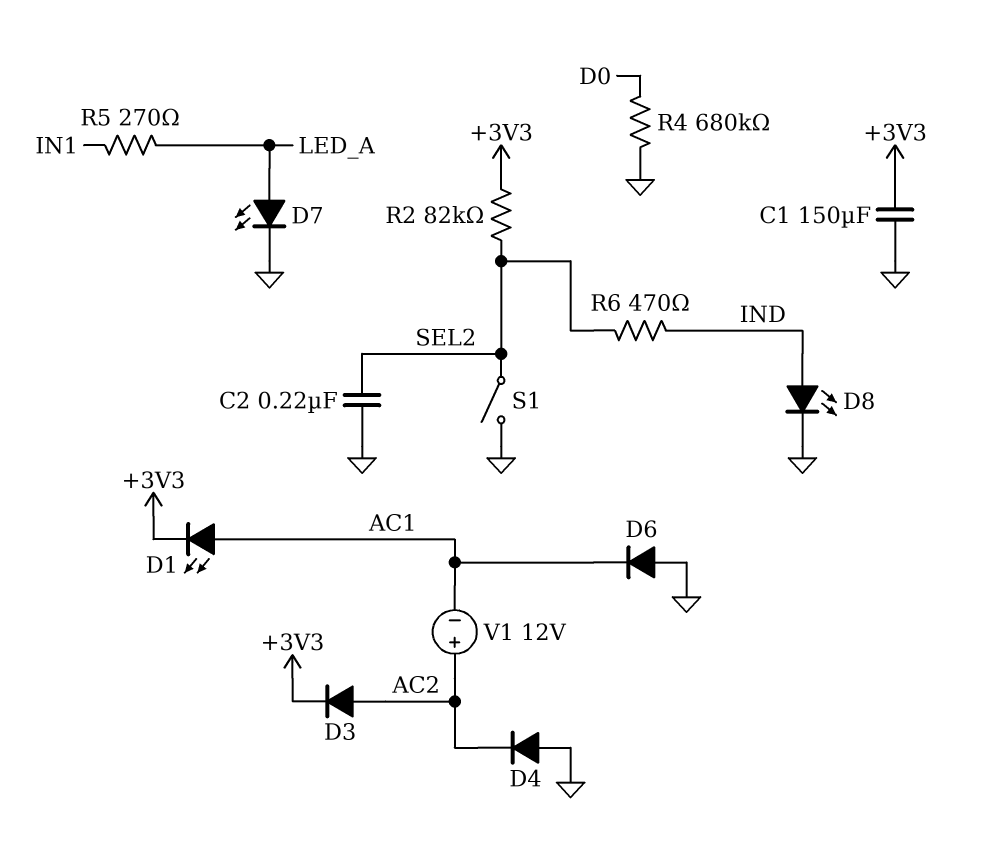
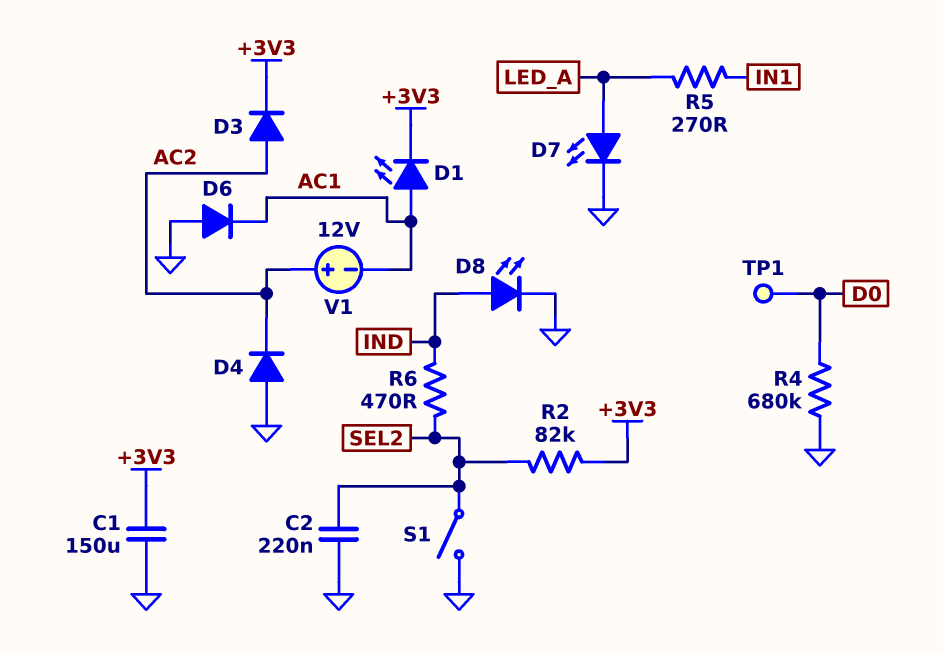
TP1: none -> test point (D0)

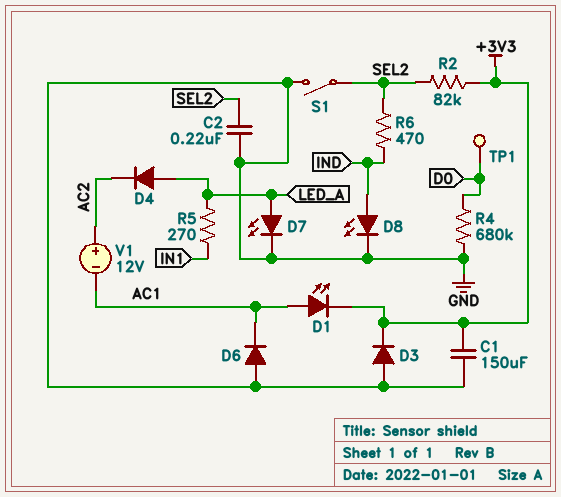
D3: diode (A AC2, K +3V3) -> diode (A GND, K +3V3)
D4: diode (A GND, K AC2) -> diode (A LED_A, K AC2)

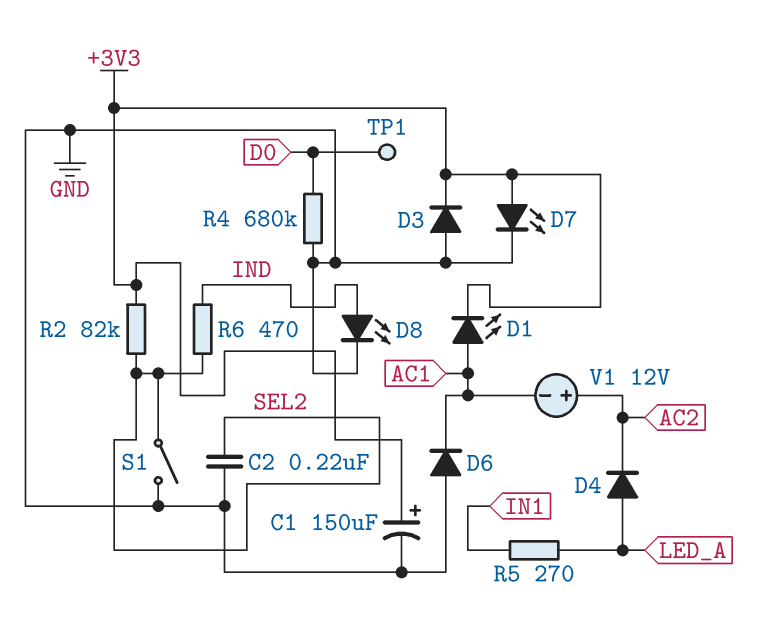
C1: 150uF (+3V3, GND) -> 150uF (plus +3V3, minus GND)
D7: LED (A LED_A, K GND) -> LED (A +3V3, K GND)

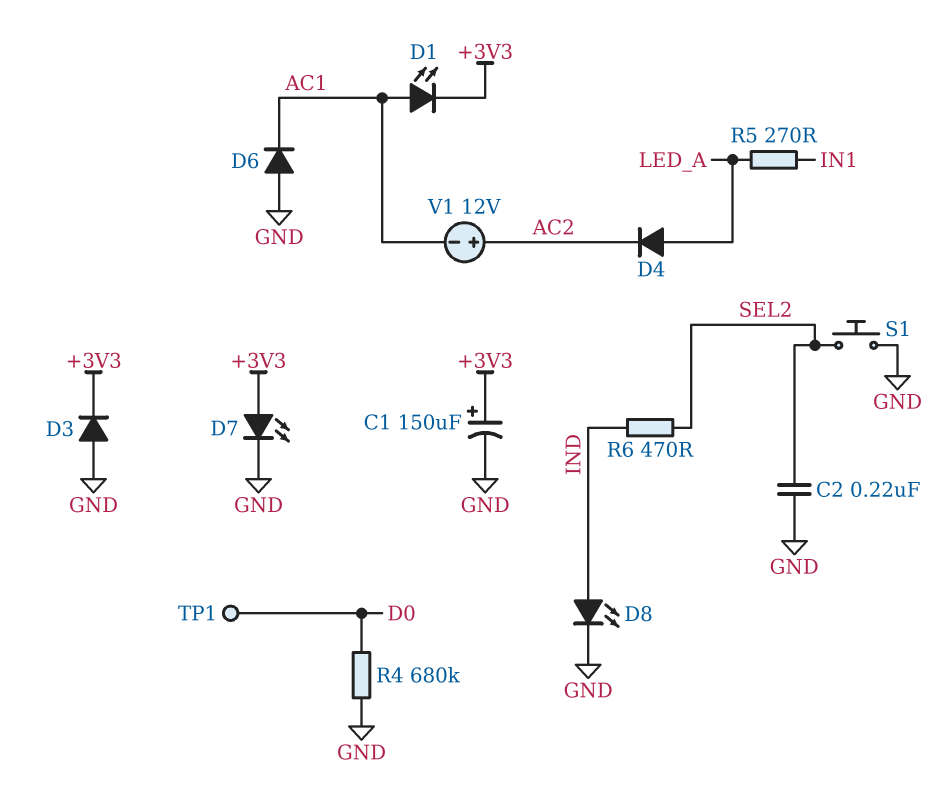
R2: 82k (+3V3, SEL2) -> none
S1: switch (GND, SEL2) -> button (GND, SEL2)

